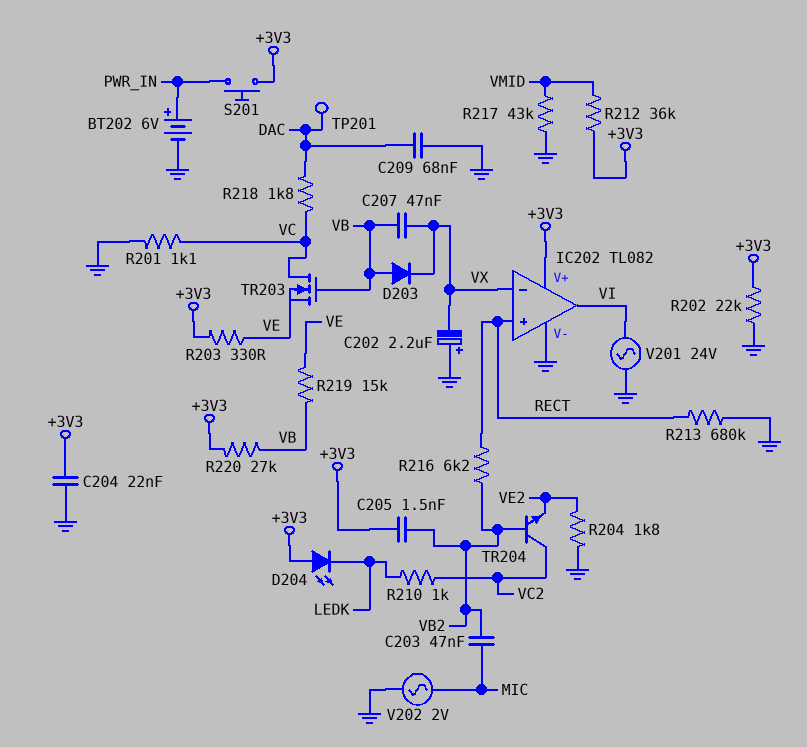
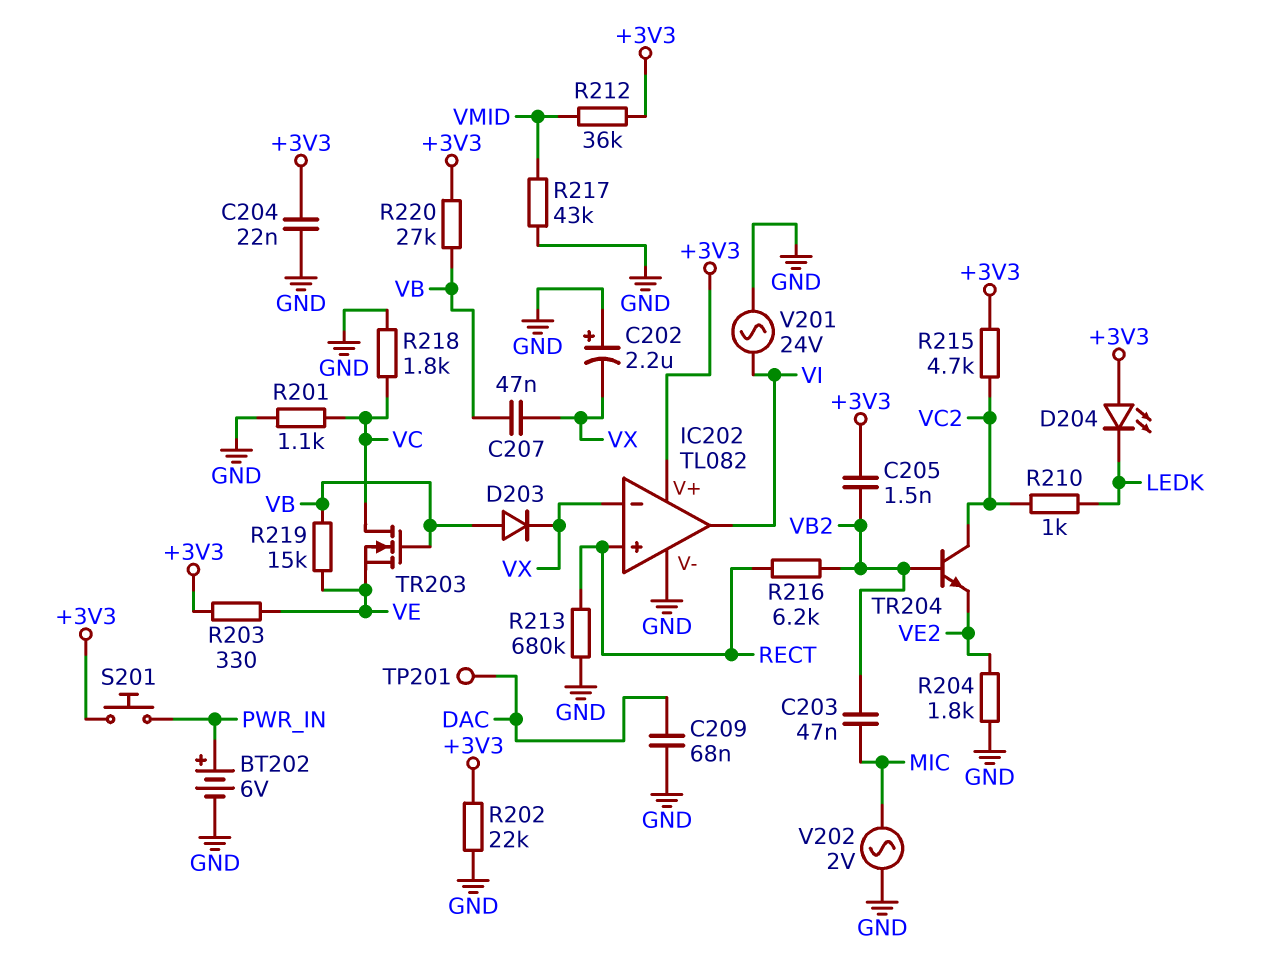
R215: none -> 4.7k (+3V3, VC2)
R218: 1.8k (DAC, VC) -> 1.8k (GND, VC)

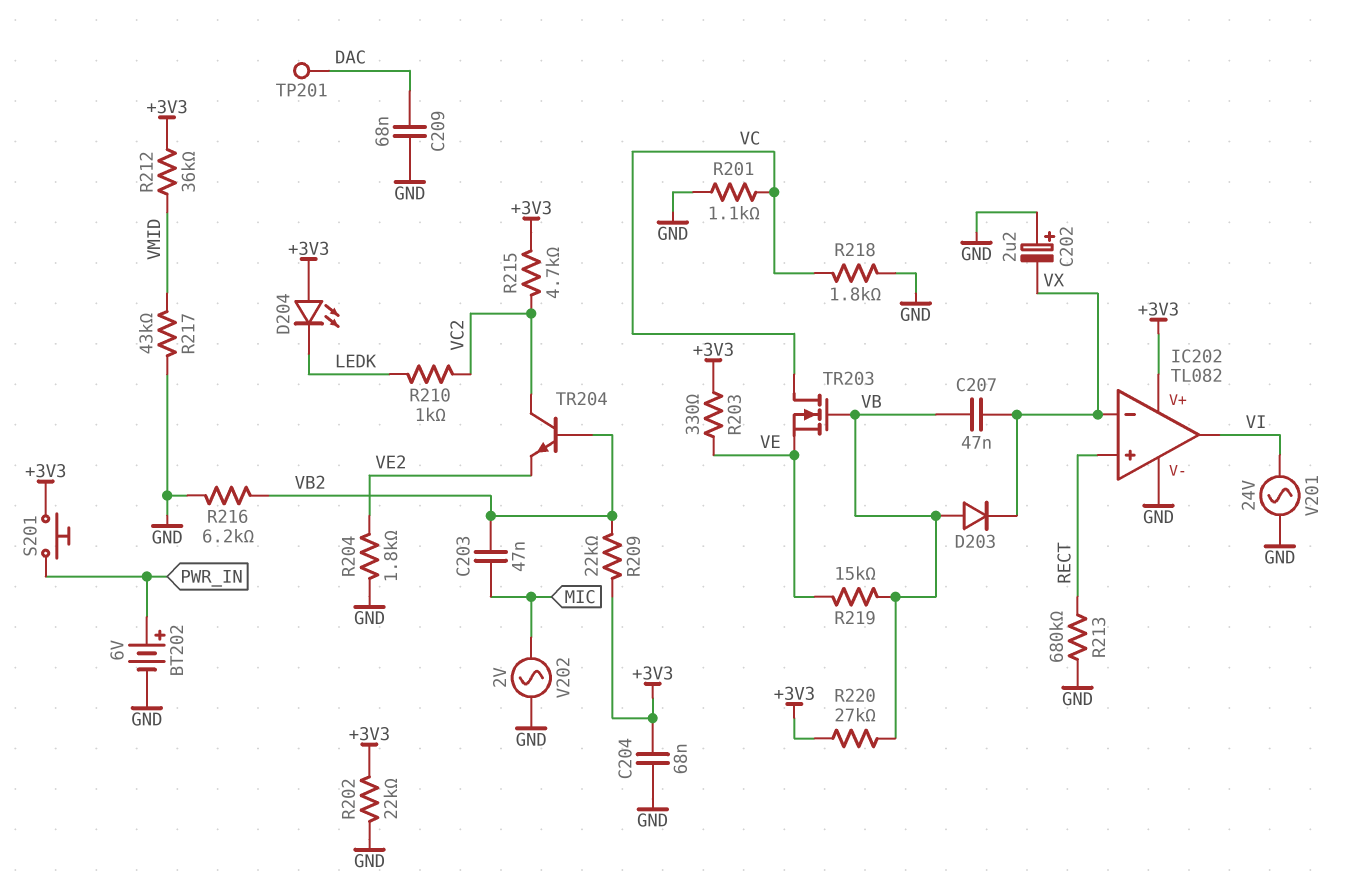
C204: 22nF (+3V3, GND) -> 68nF (+3V3, GND)
C205: 1.5nF (+3V3, VB2) -> none
R209: none -> 22k (+3V3, VB2)
R216: 6.2k (RECT, VB2) -> 6.2k (GND, VB2)

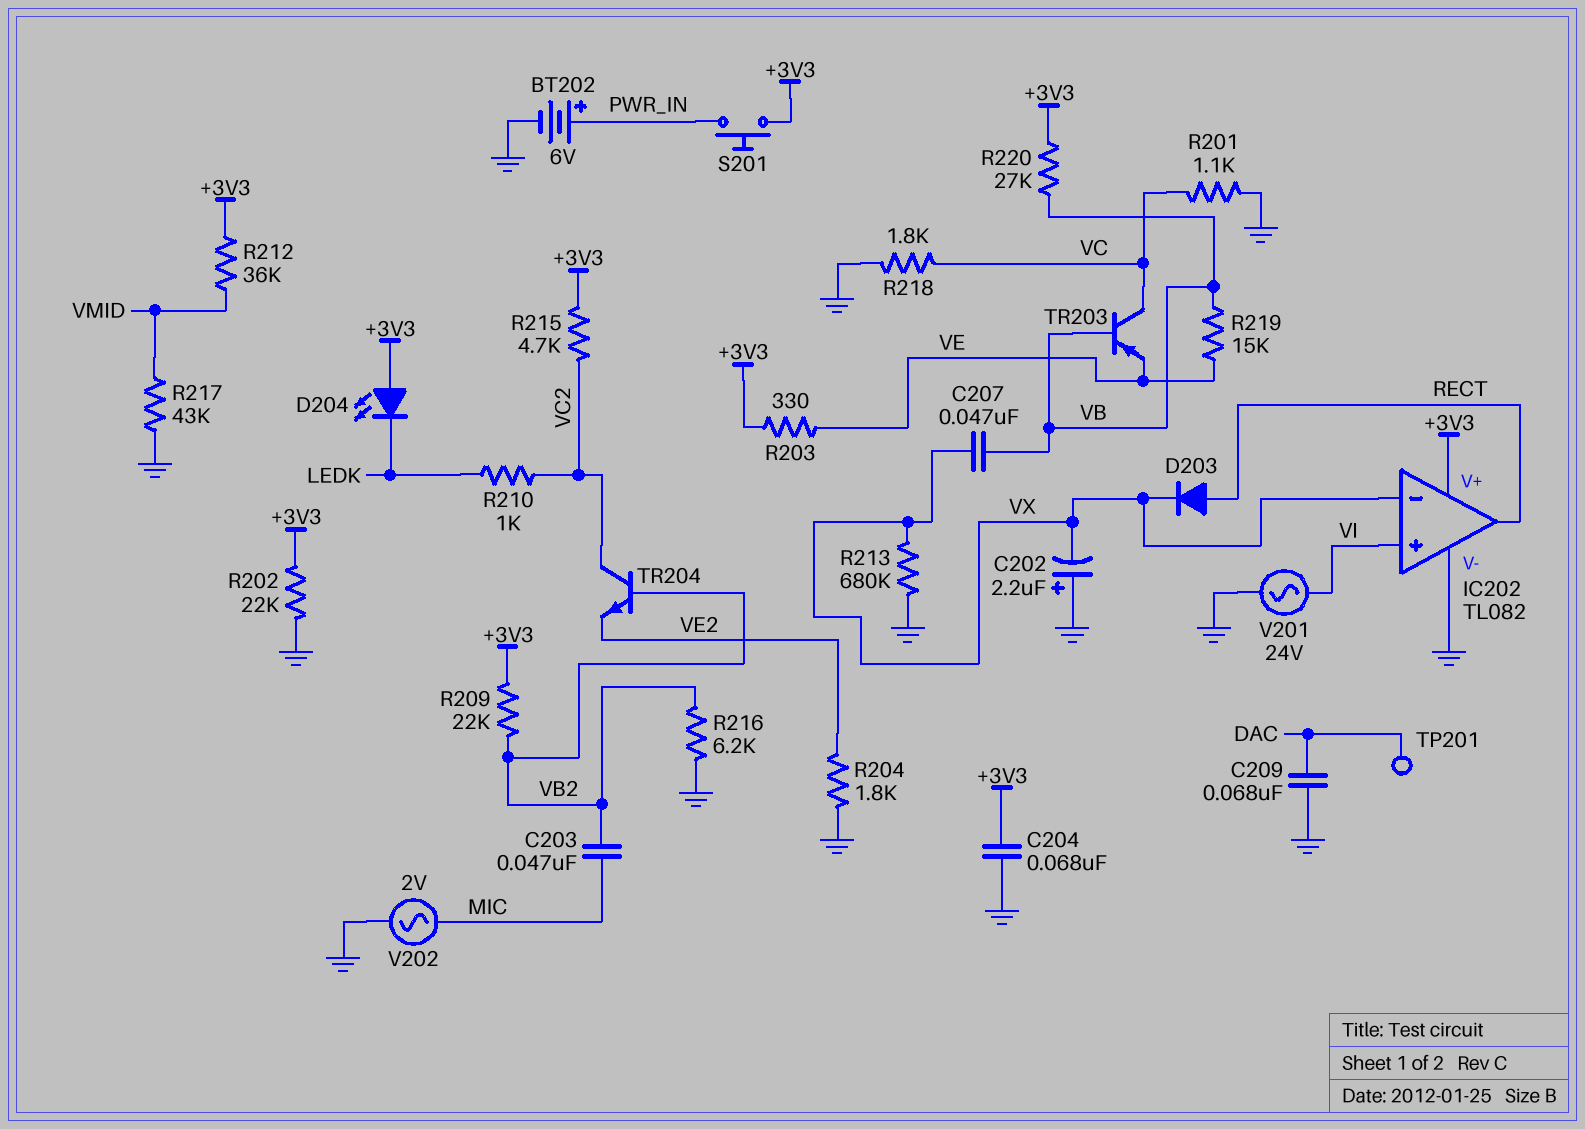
D203: diode (A VB, K VX) -> diode (A RECT, K VX)
IC202 pin in+: RECT -> VI
IC202 pin out: VI -> RECT
R213: 680k (GND, RECT) -> 680k (GND, VX)
TR203: NMOS (G VB, D VC, S VE) -> PNP (B VB, C VC, E VE)

